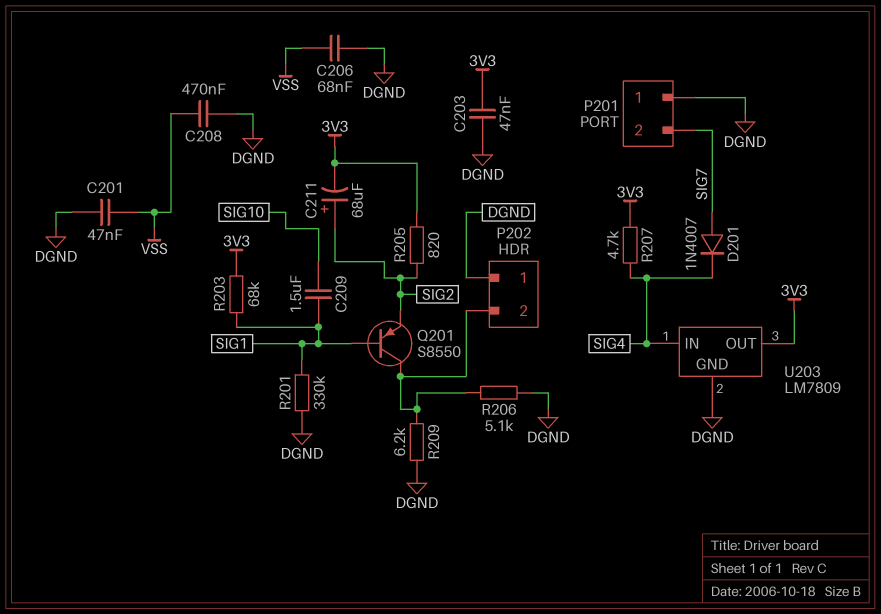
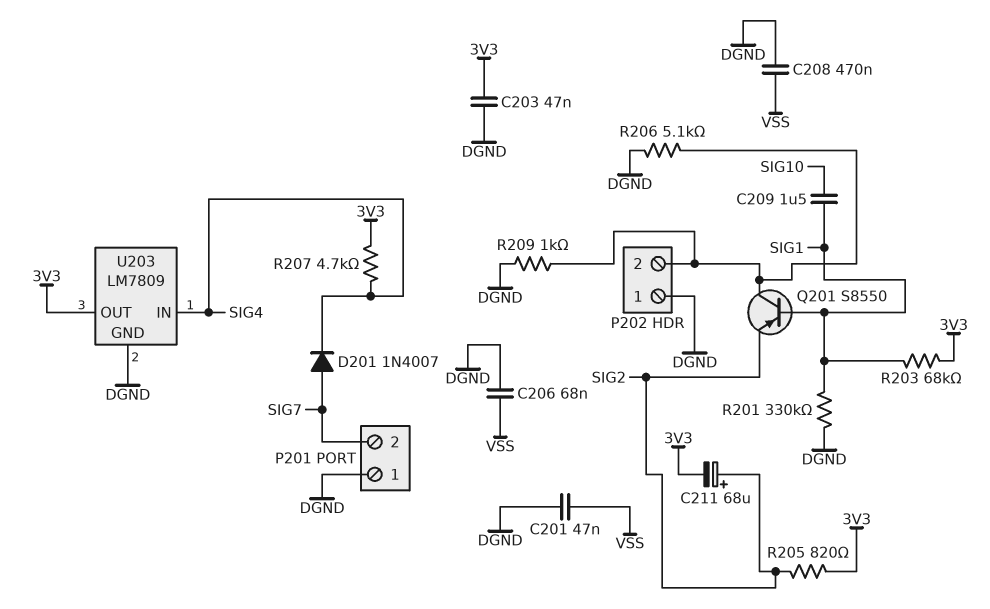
R209: 6.2k (DGND, P202/2) -> 1k (DGND, P202/2)

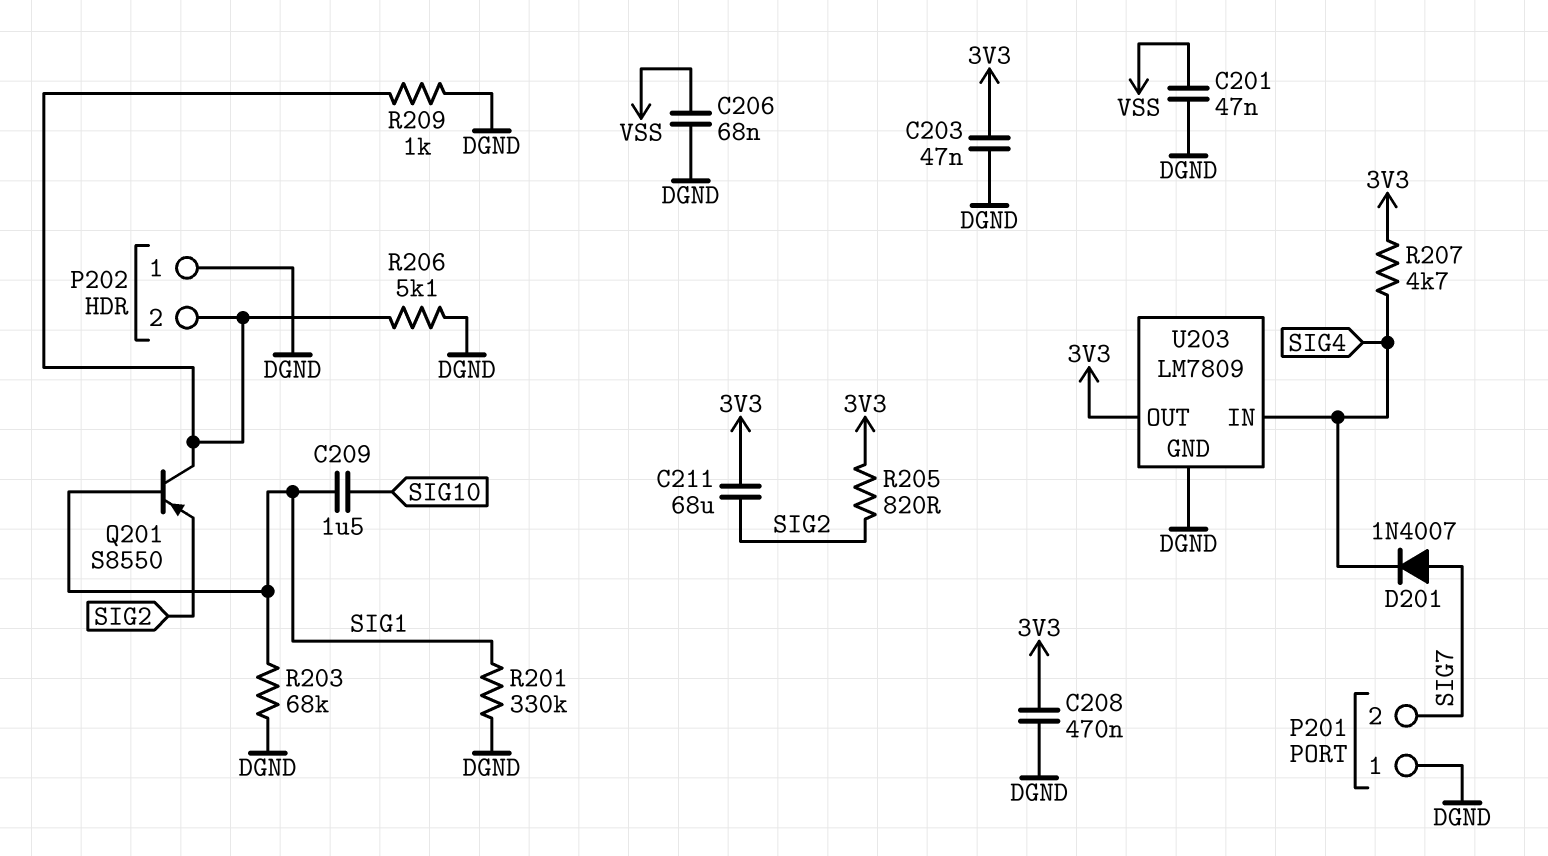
C208: 470nF (DGND, VSS) -> 470nF (3V3, DGND)
C211: 68uF (plus SIG2, minus 3V3) -> 68uF (3V3, SIG2)
R203: 68k (3V3, SIG1) -> 68k (DGND, SIG1)

